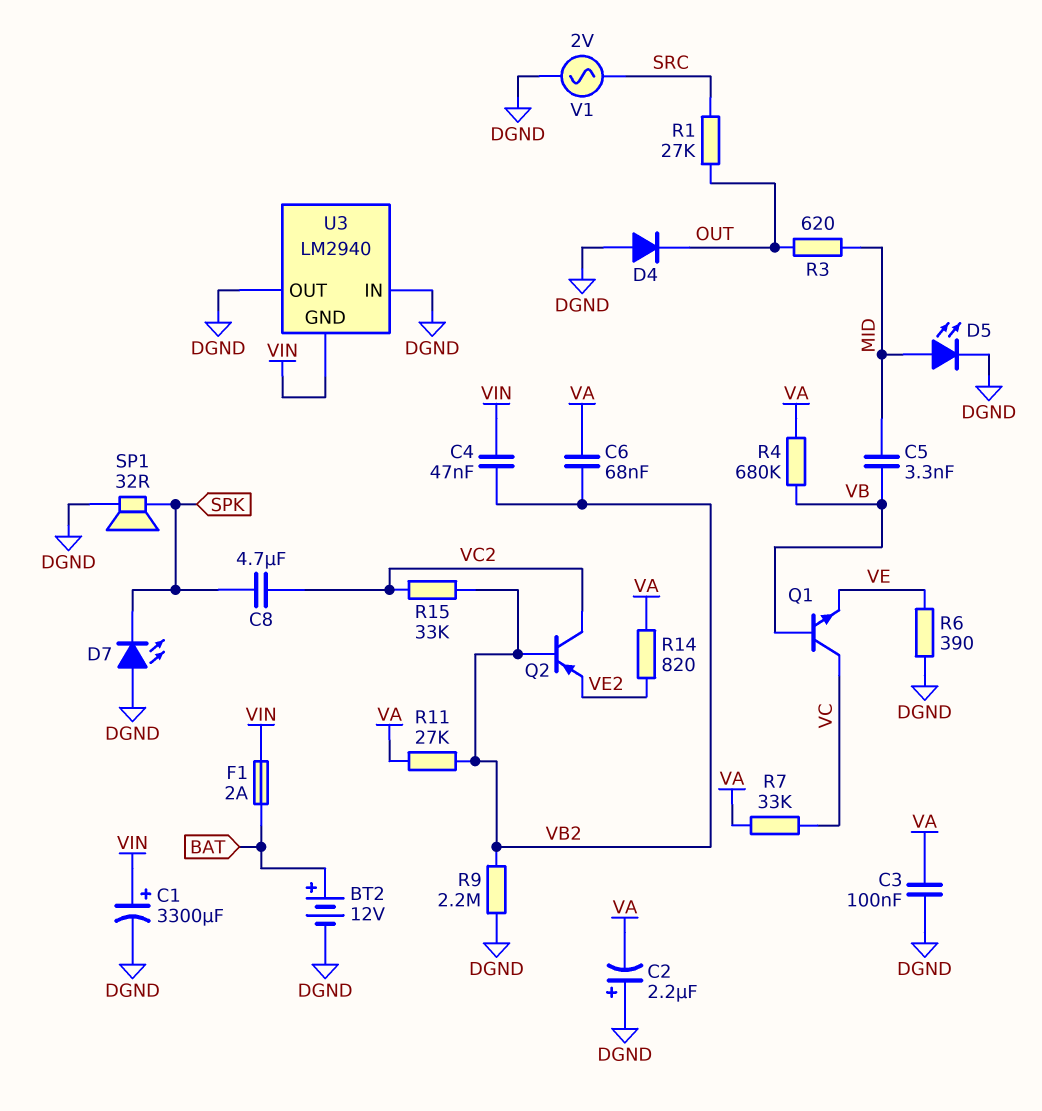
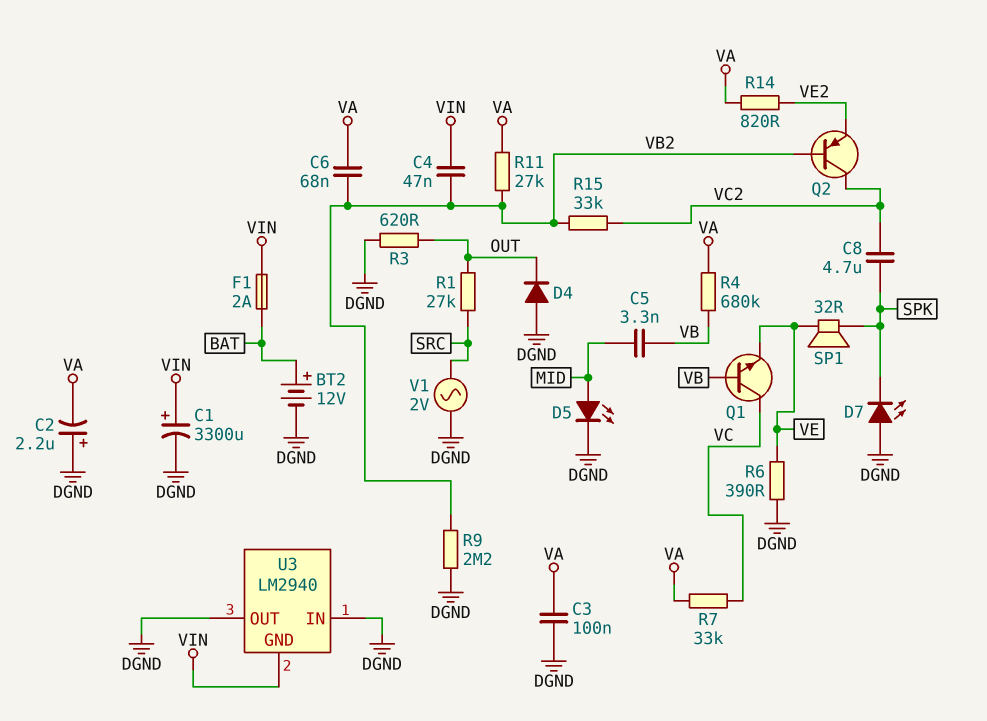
R3: 620 (MID, OUT) -> 620 (DGND, OUT)
SP1: speaker 32R (DGND, SPK) -> speaker 32R (SPK, VE)

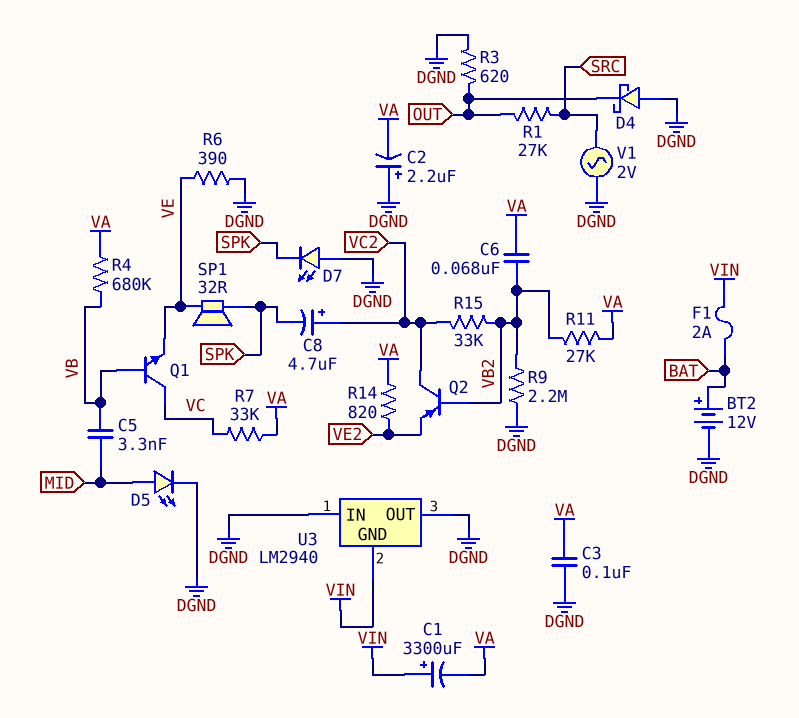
C1: 3300uF (plus VIN, minus DGND) -> 3300uF (plus VIN, minus VA)
C4: 47nF (VB2, VIN) -> none
C8: 4.7uF (SPK, VC2) -> 4.7uF (plus VC2, minus SPK)
D4: diode (A DGND, K OUT) -> schottky (A DGND, K OUT)

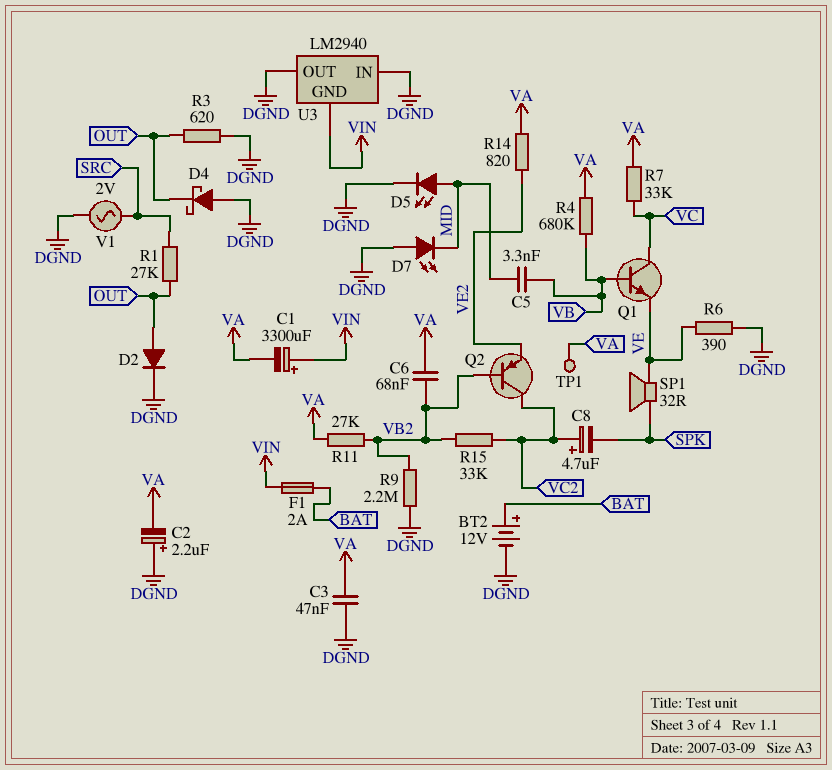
C3: 100nF (DGND, VA) -> 47nF (DGND, VA)
D2: none -> diode (A OUT, K DGND)
D7: LED (A DGND, K SPK) -> LED (A DGND, K MID)
TP1: none -> test point (VA)

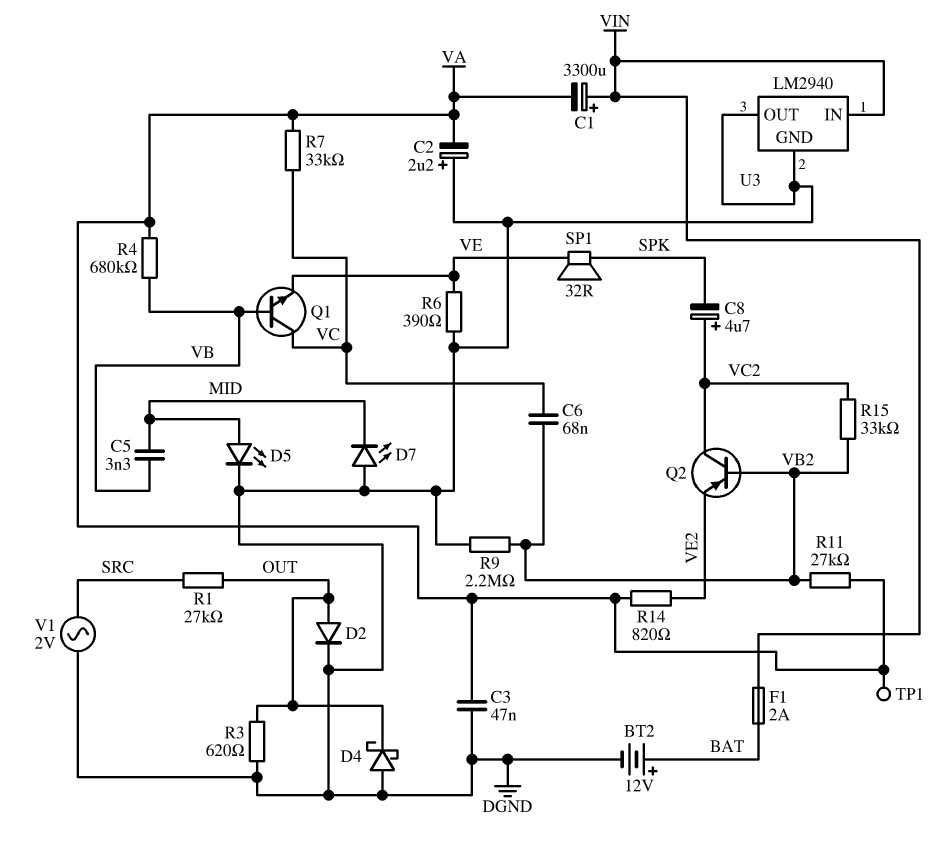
C6: 68nF (VA, VB2) -> 68nF (VB2, VC)
U3 pin GND: VIN -> DGND
U3 pin IN: DGND -> VIN

